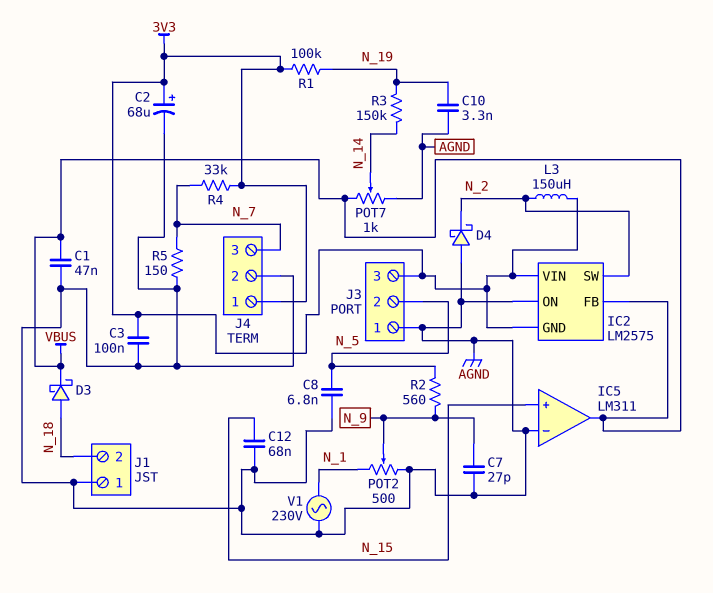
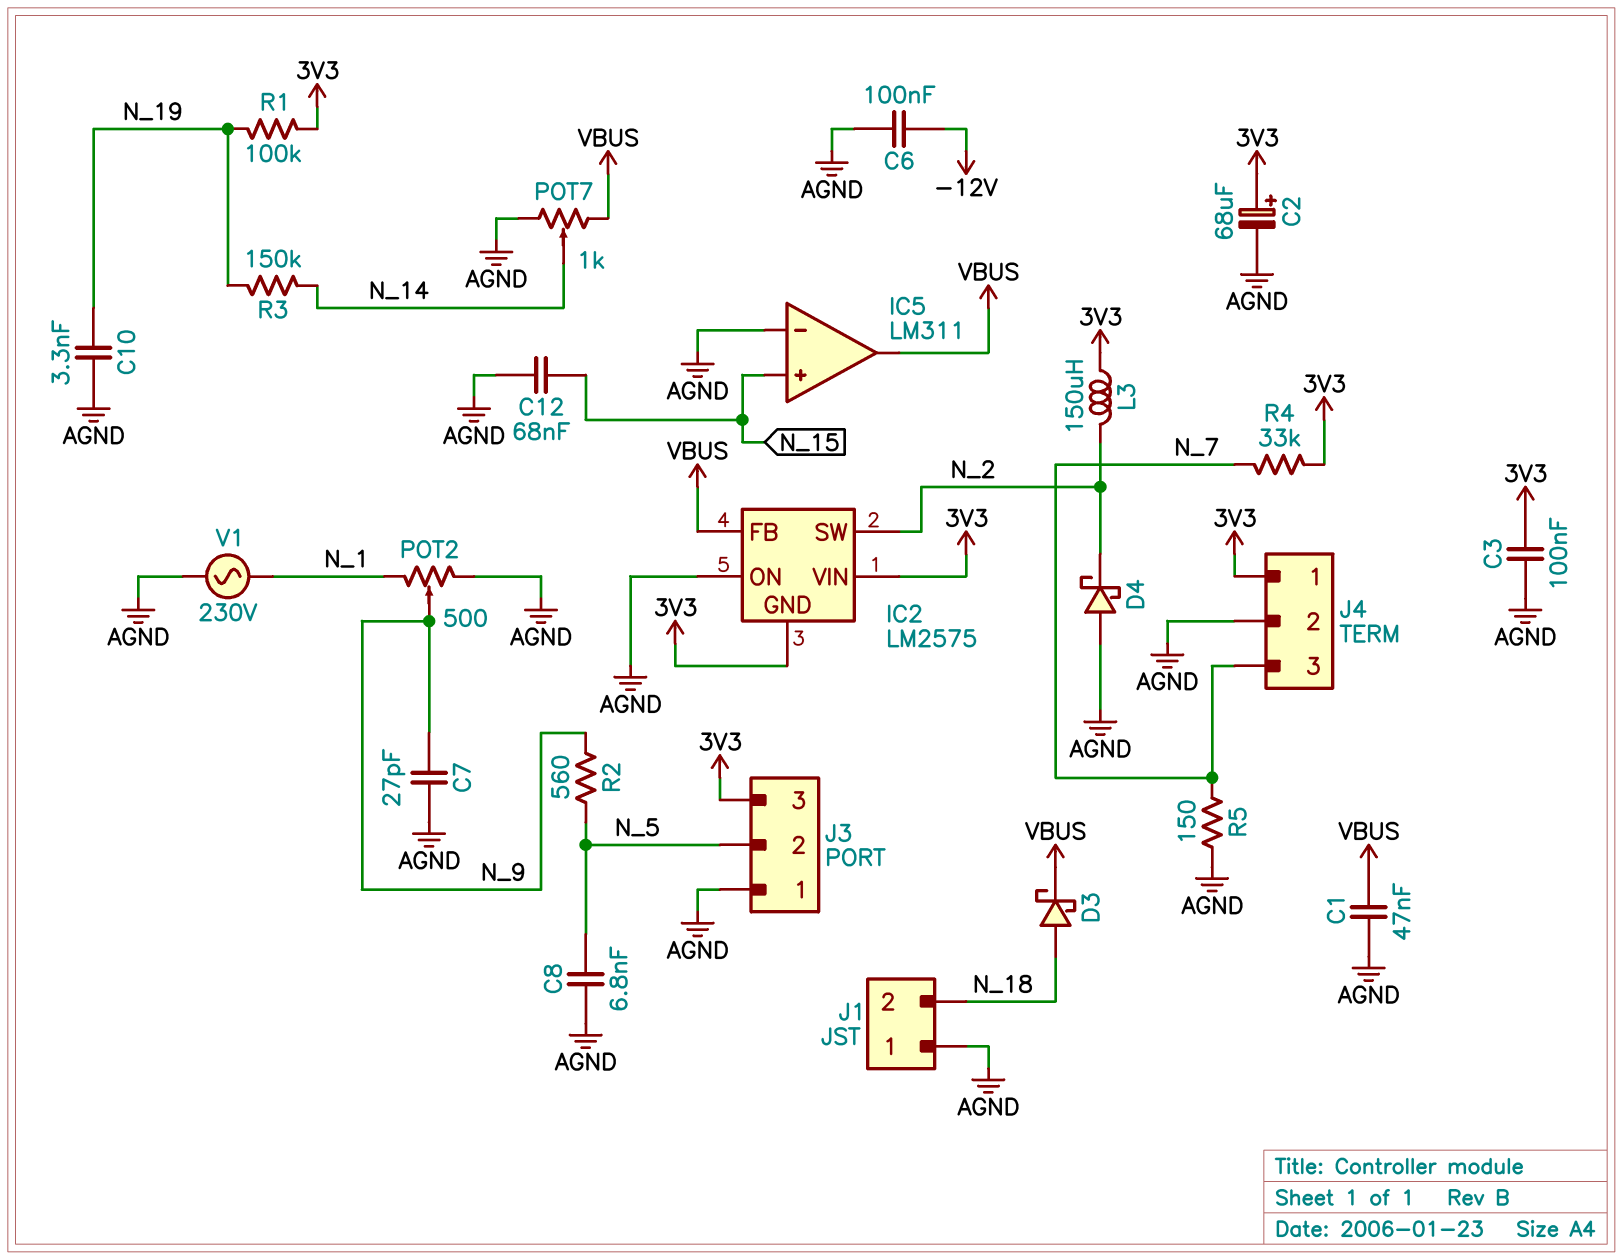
C6: none -> 100nF (-12V, AGND)

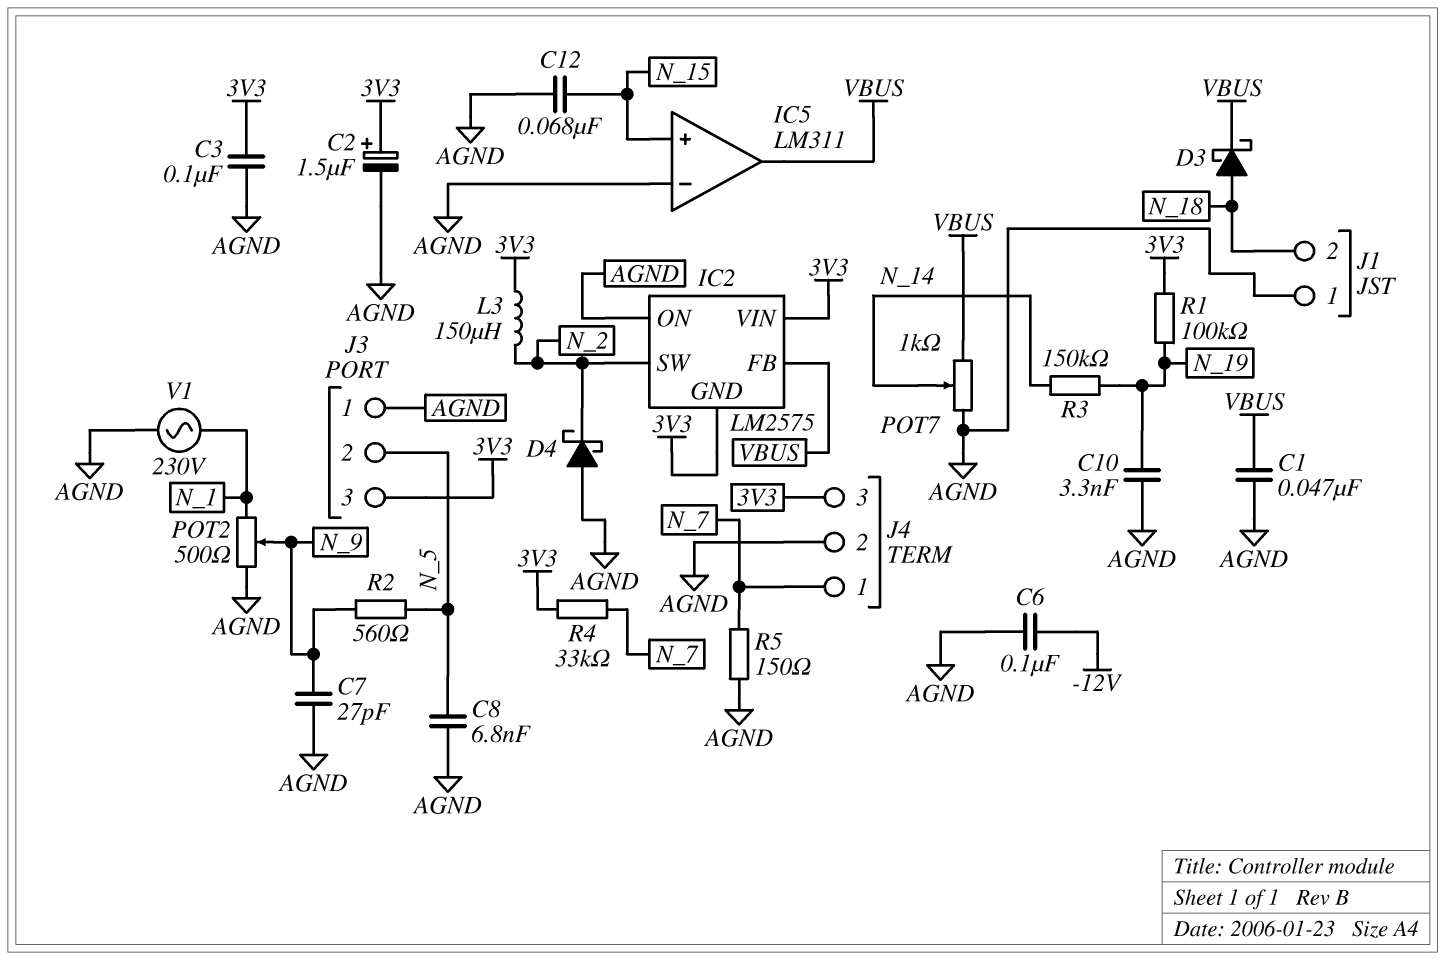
C2: 68uF (plus 3V3, minus AGND) -> 1.5uF (plus 3V3, minus AGND)
J4 pin 1: 3V3 -> N_7
J4 pin 3: N_7 -> 3V3

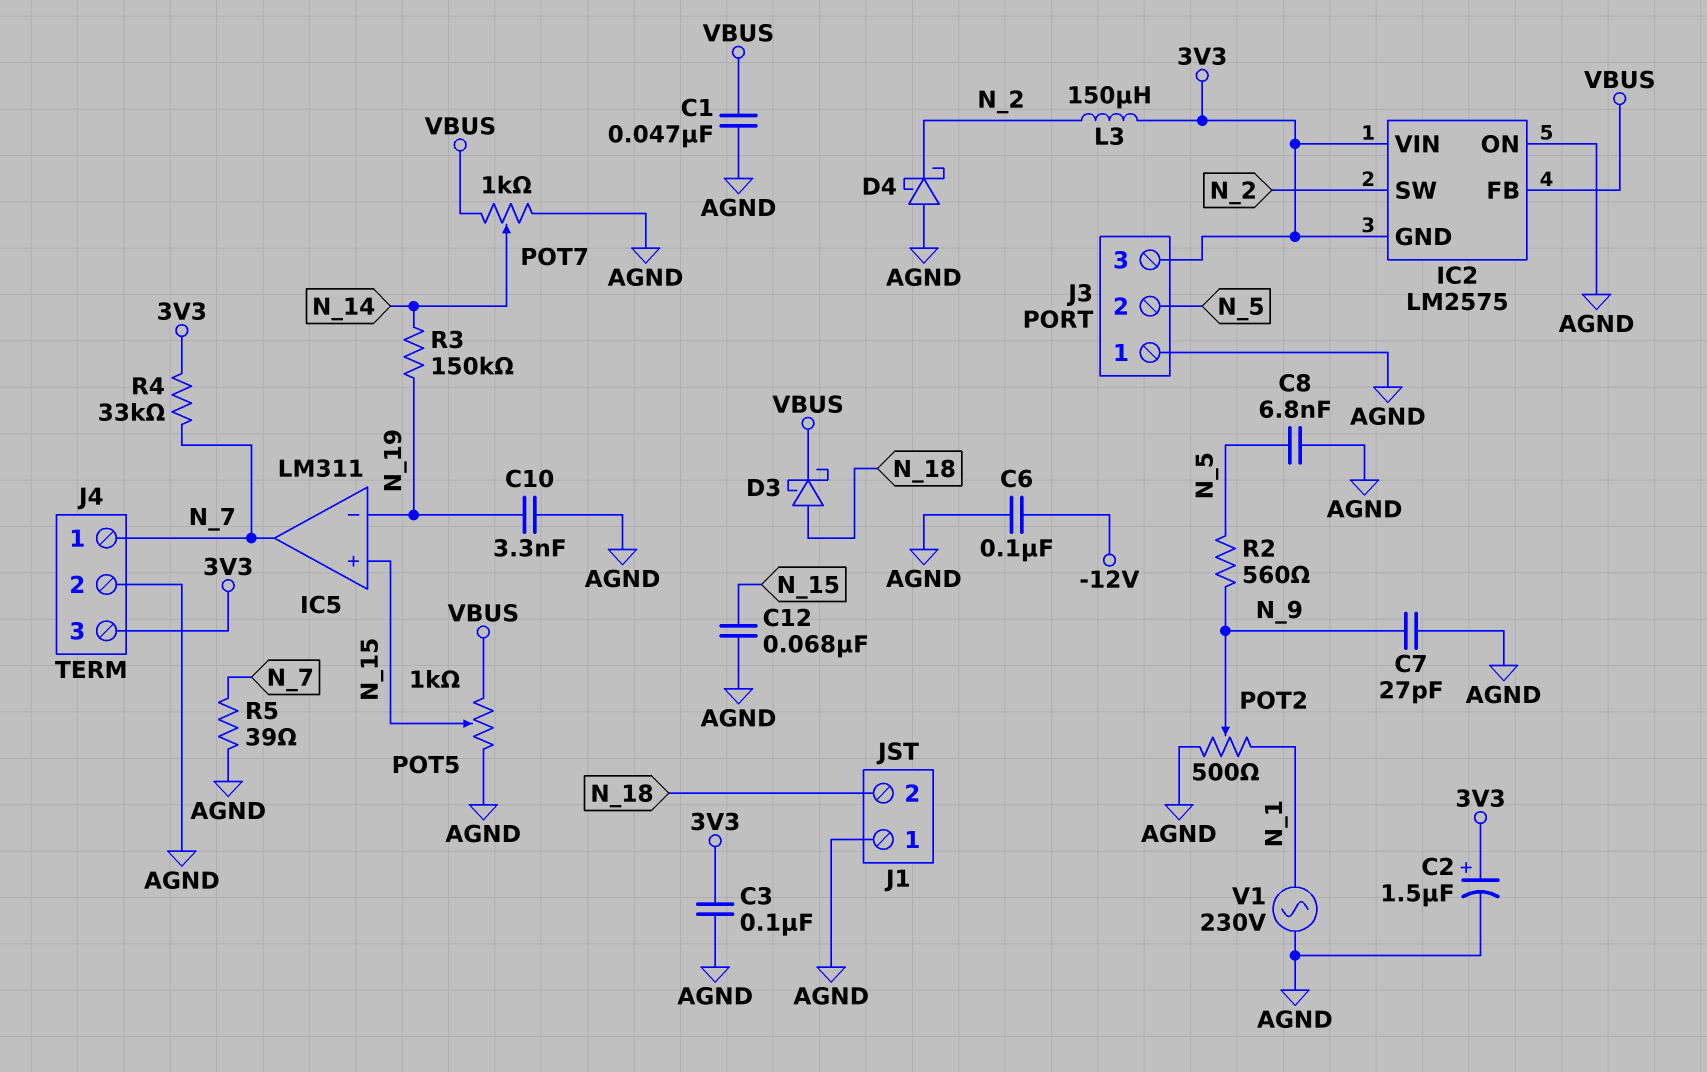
IC5 pin in-: AGND -> N_19
IC5 pin out: VBUS -> N_7
POT5: none -> 1k (AGND, VBUS, wiper N_15)
R1: 100k (3V3, N_19) -> none
R5: 150 (AGND, N_7) -> 39 (AGND, N_7)

